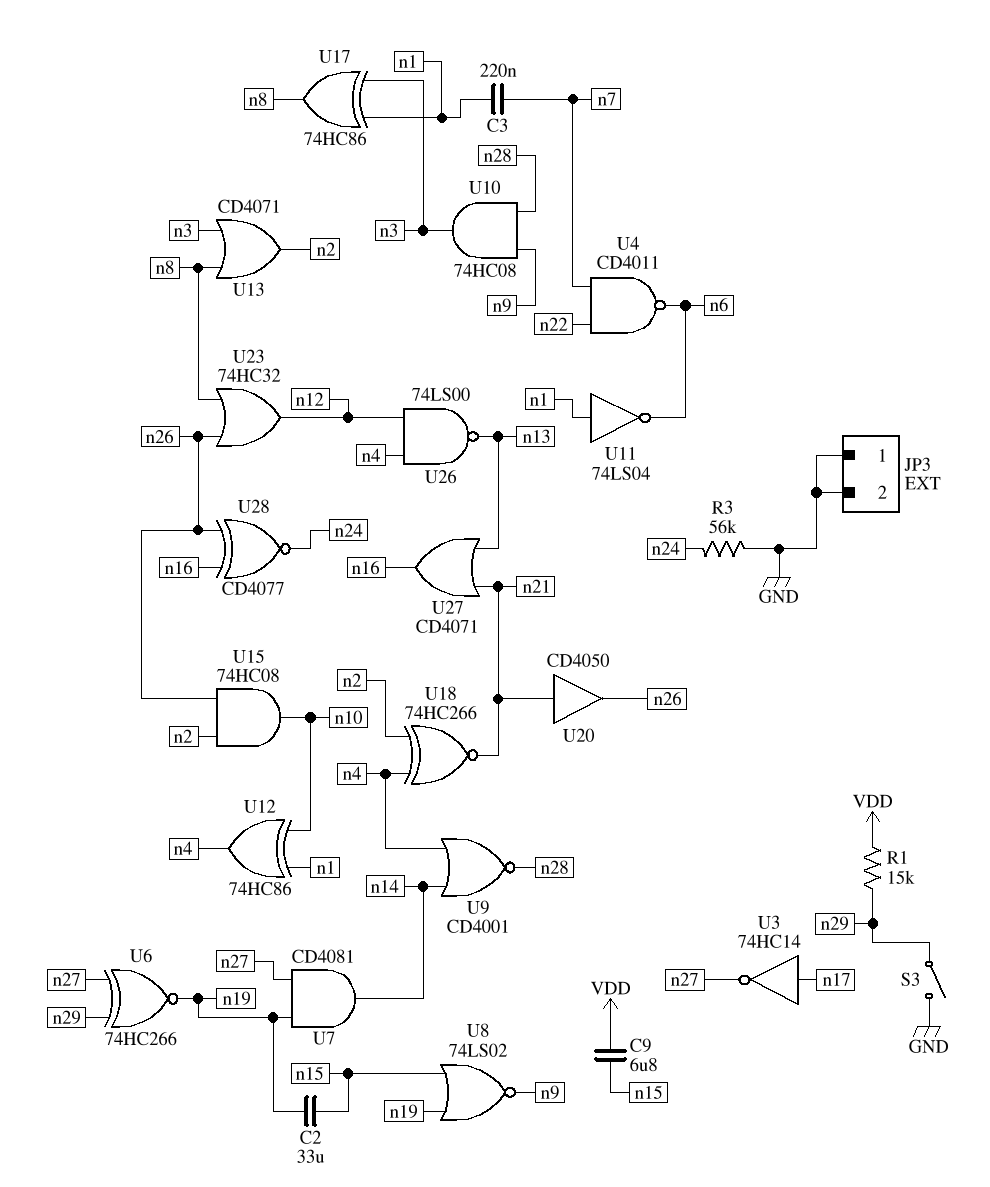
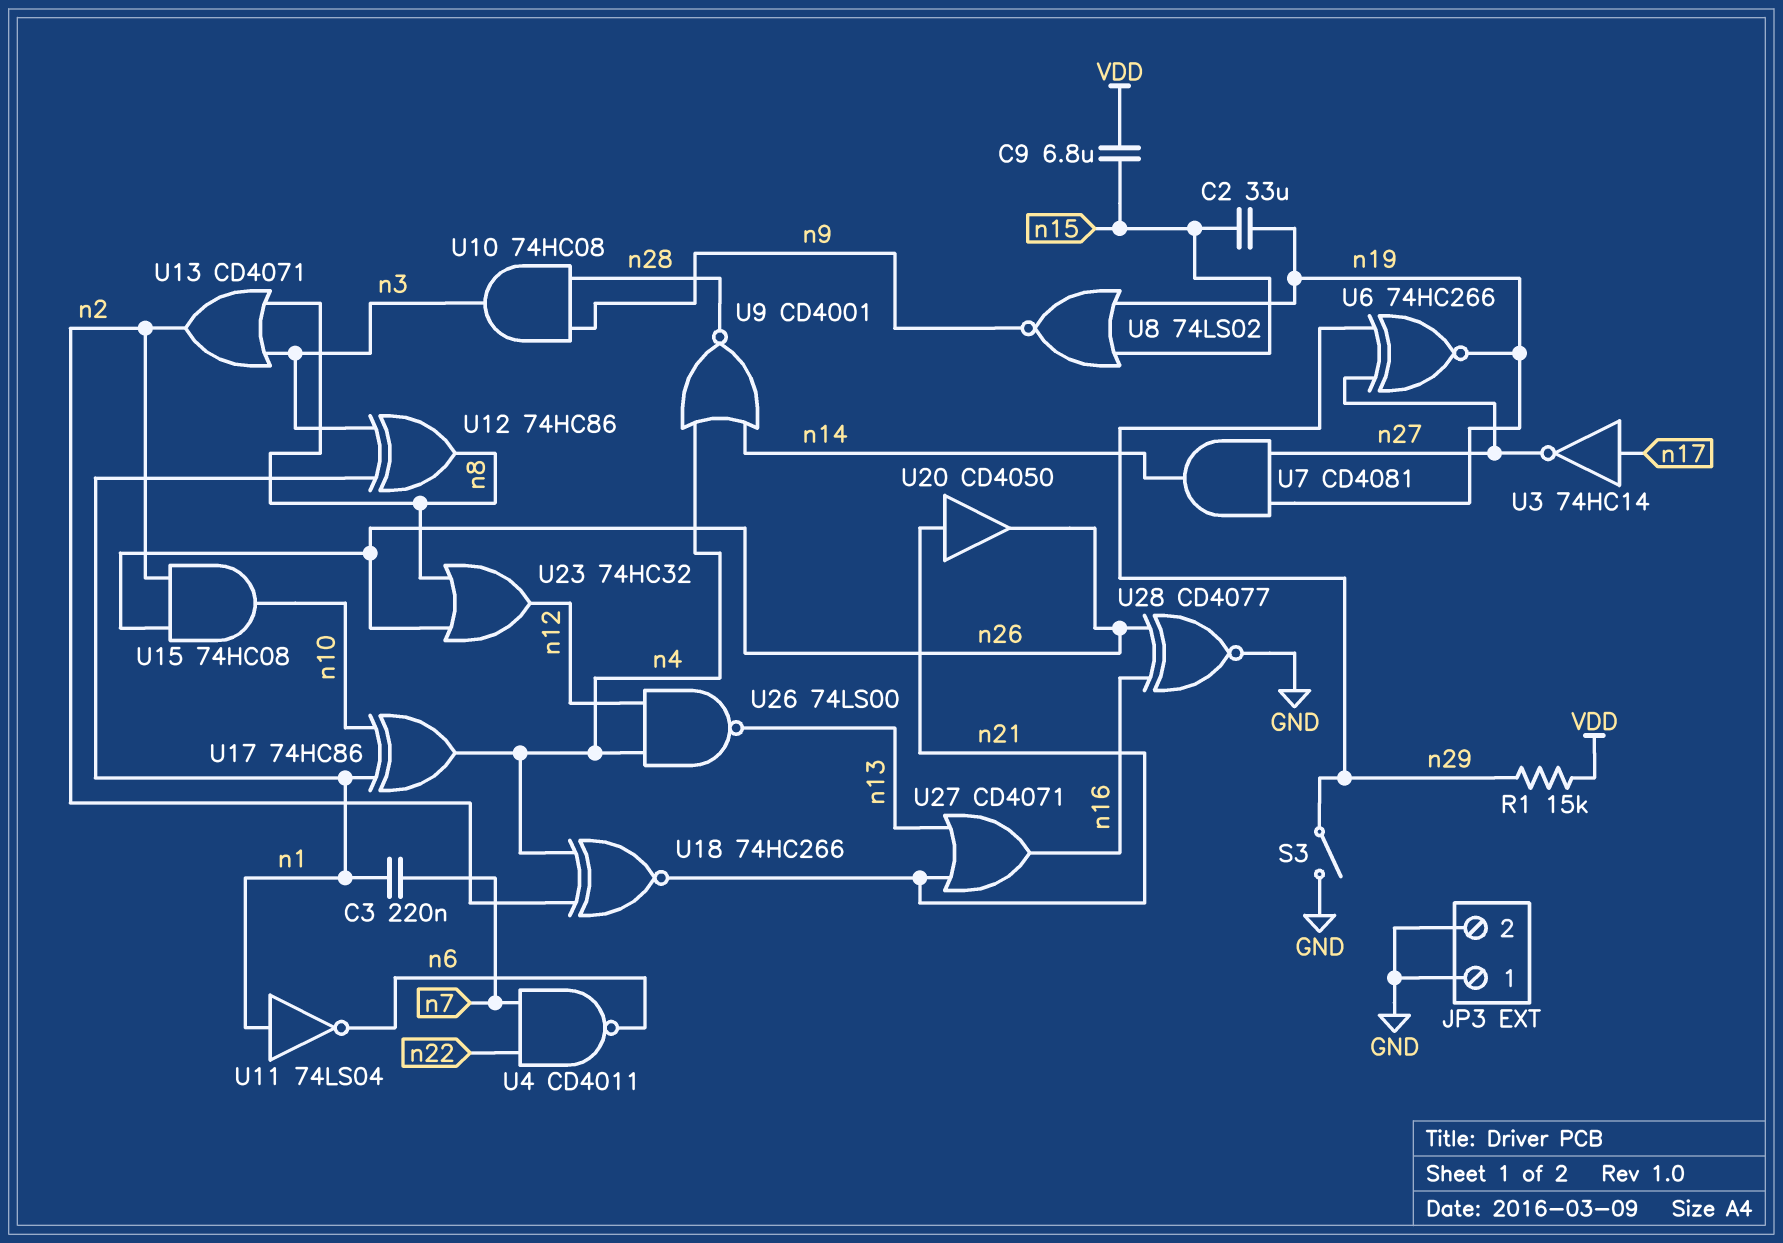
R3: 56k (GND, n24) -> none
U12: XOR 74HC86 (in n1, in n10, out n4) -> XOR 74HC86 (in n1, in n3, out n8)
U17: XOR 74HC86 (in n1, in n3, out n8) -> XOR 74HC86 (in n1, in n10, out n4)
U28: XNOR CD4077 (in n16, in n26, out n24) -> XNOR CD4077 (in n16, in n26, out GND)

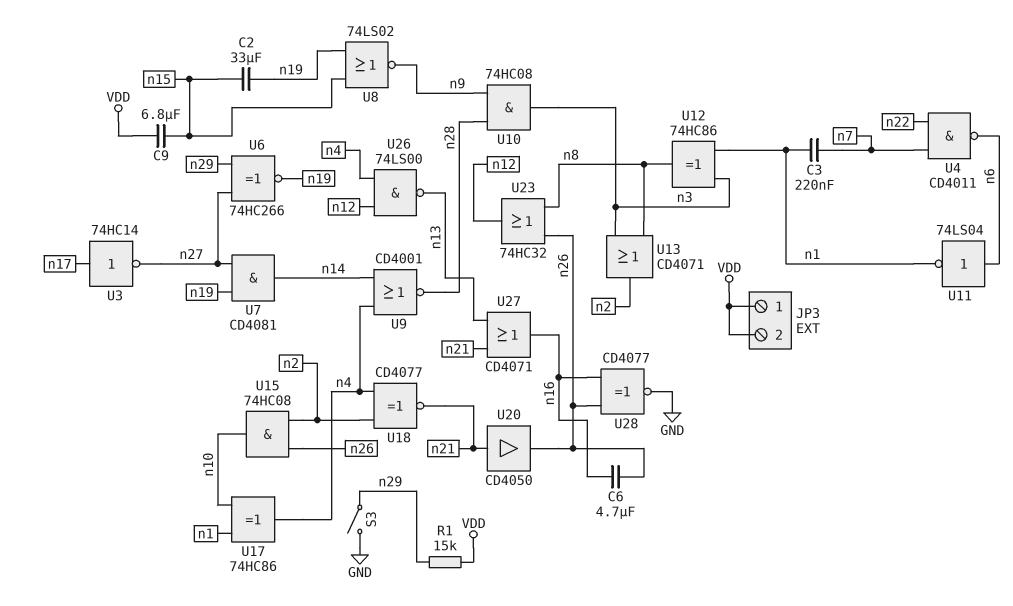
C6: none -> 4.7uF (n16, n26)
JP3 pin 1: GND -> VDD
JP3 pin 2: GND -> VDD
U11: NOT 74LS04 (in n1, out n6) -> NOT 74LS04 (in n6, out n1)
U18: XNOR 74HC266 (in n2, in n4, out n21) -> XNOR CD4077 (in n2, in n4, out n21)

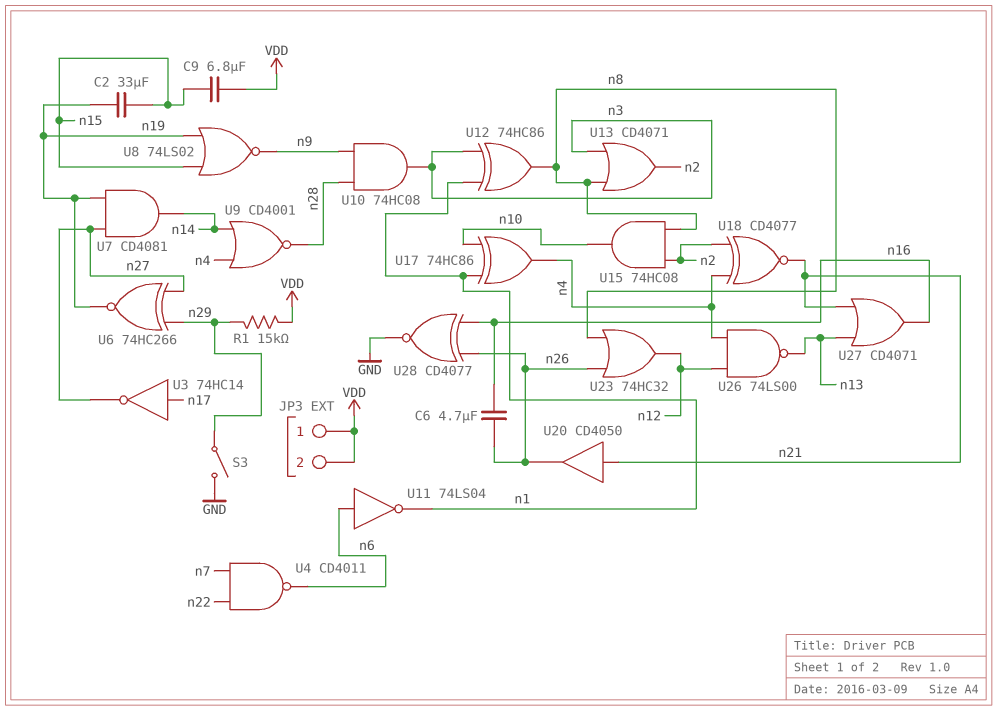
C3: 220nF (n1, n7) -> none
U15: AND 74HC08 (in n2, in n26, out n10) -> AND 74HC08 (in n2, in n8, out n10)

